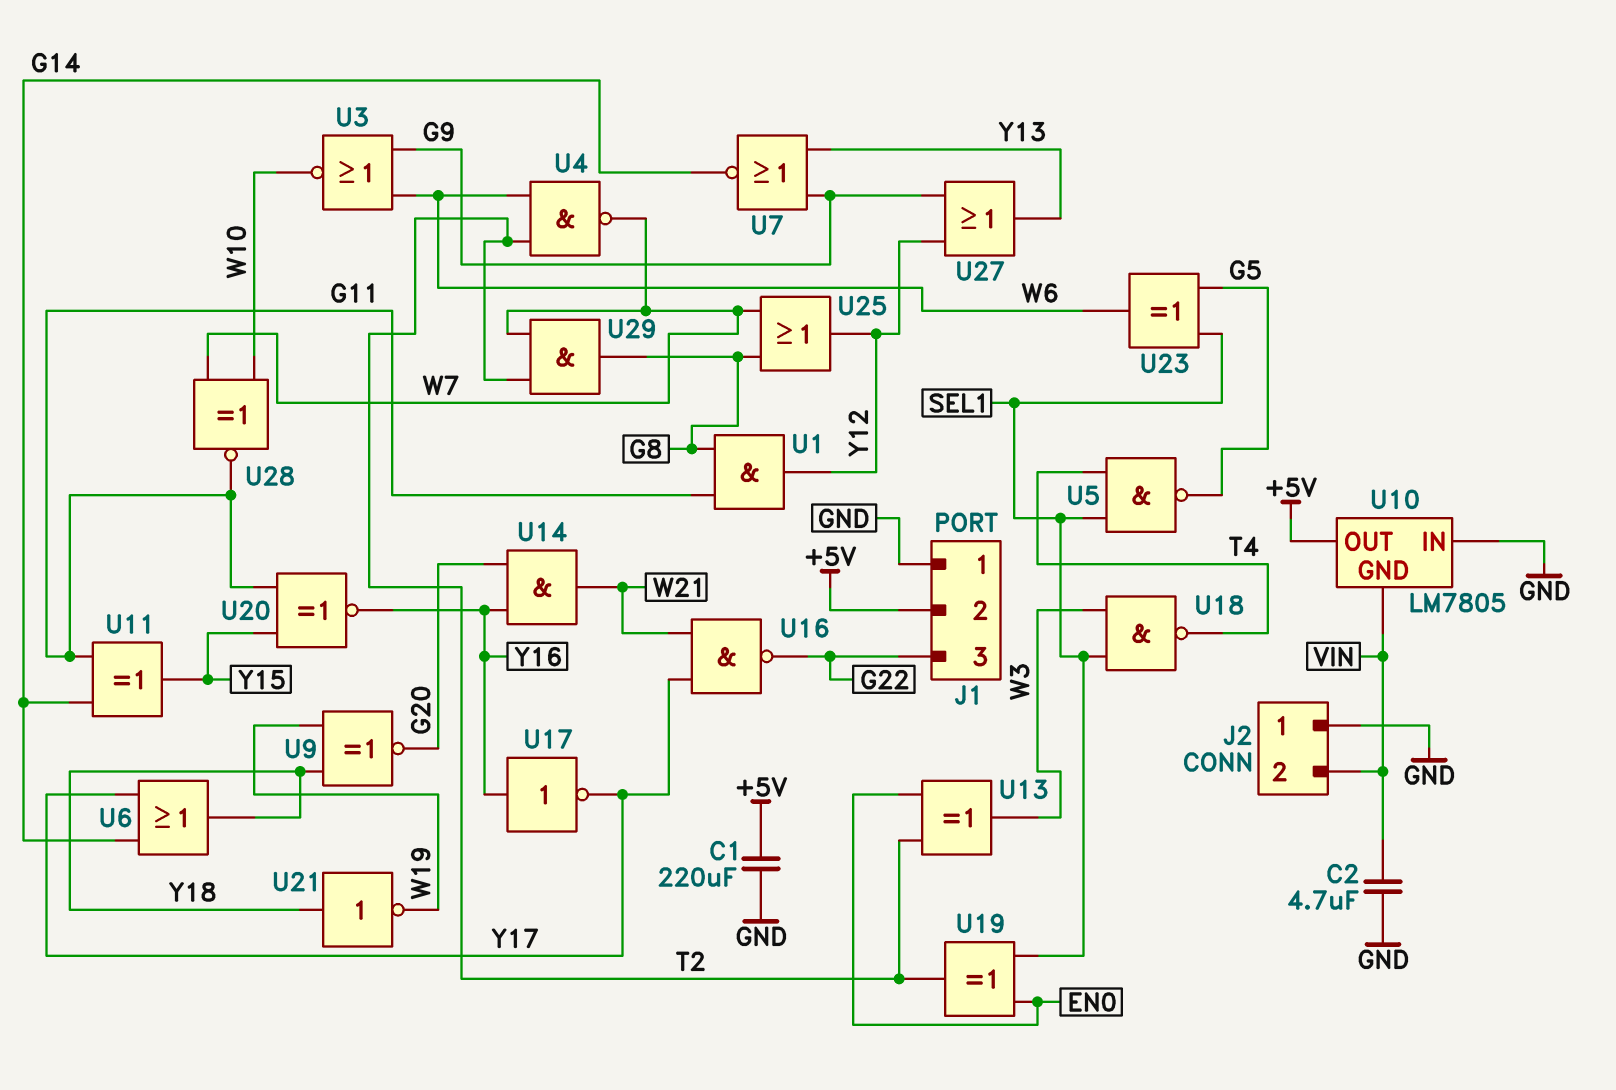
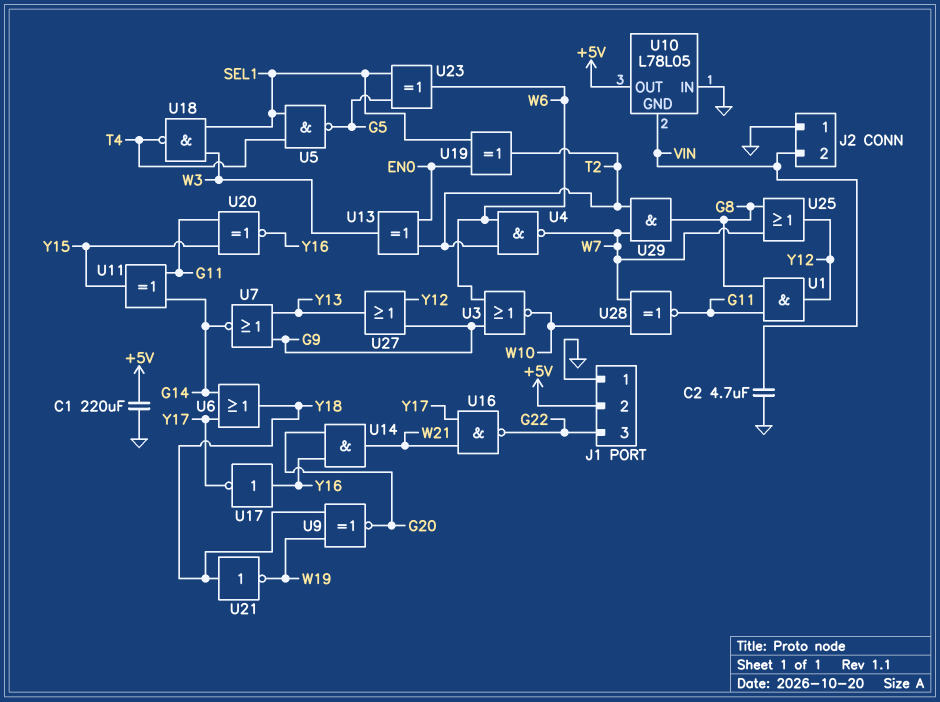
U10: LM7805 -> L78L05

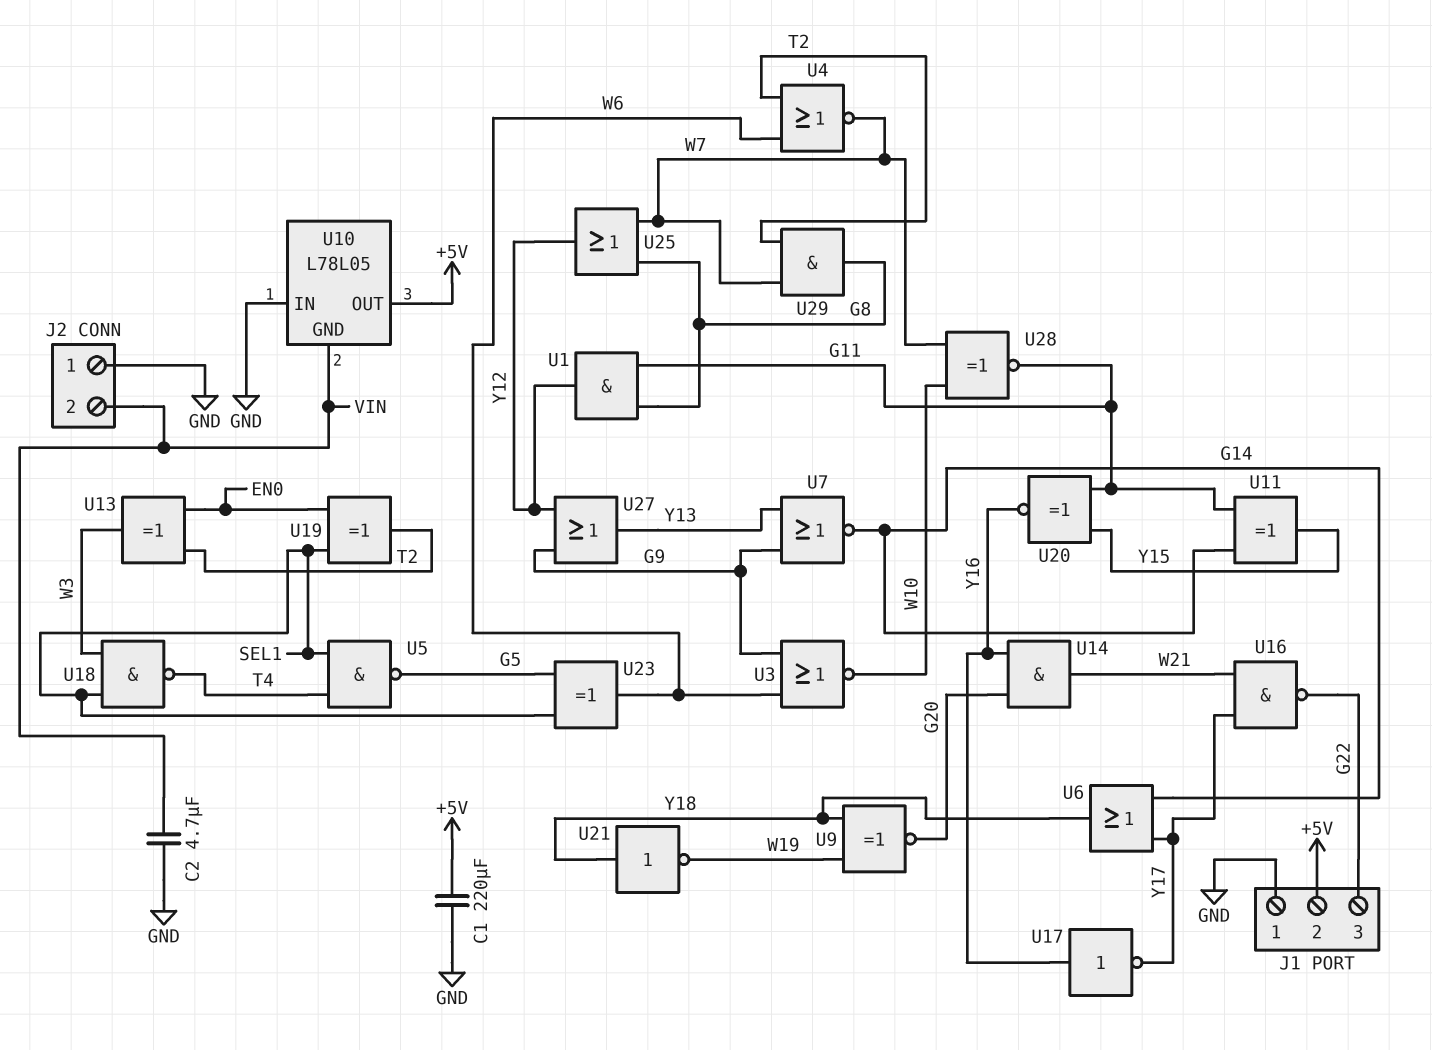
U4: NAND (in T2, in W6, out W7) -> NOR (in T2, in W6, out W7)

